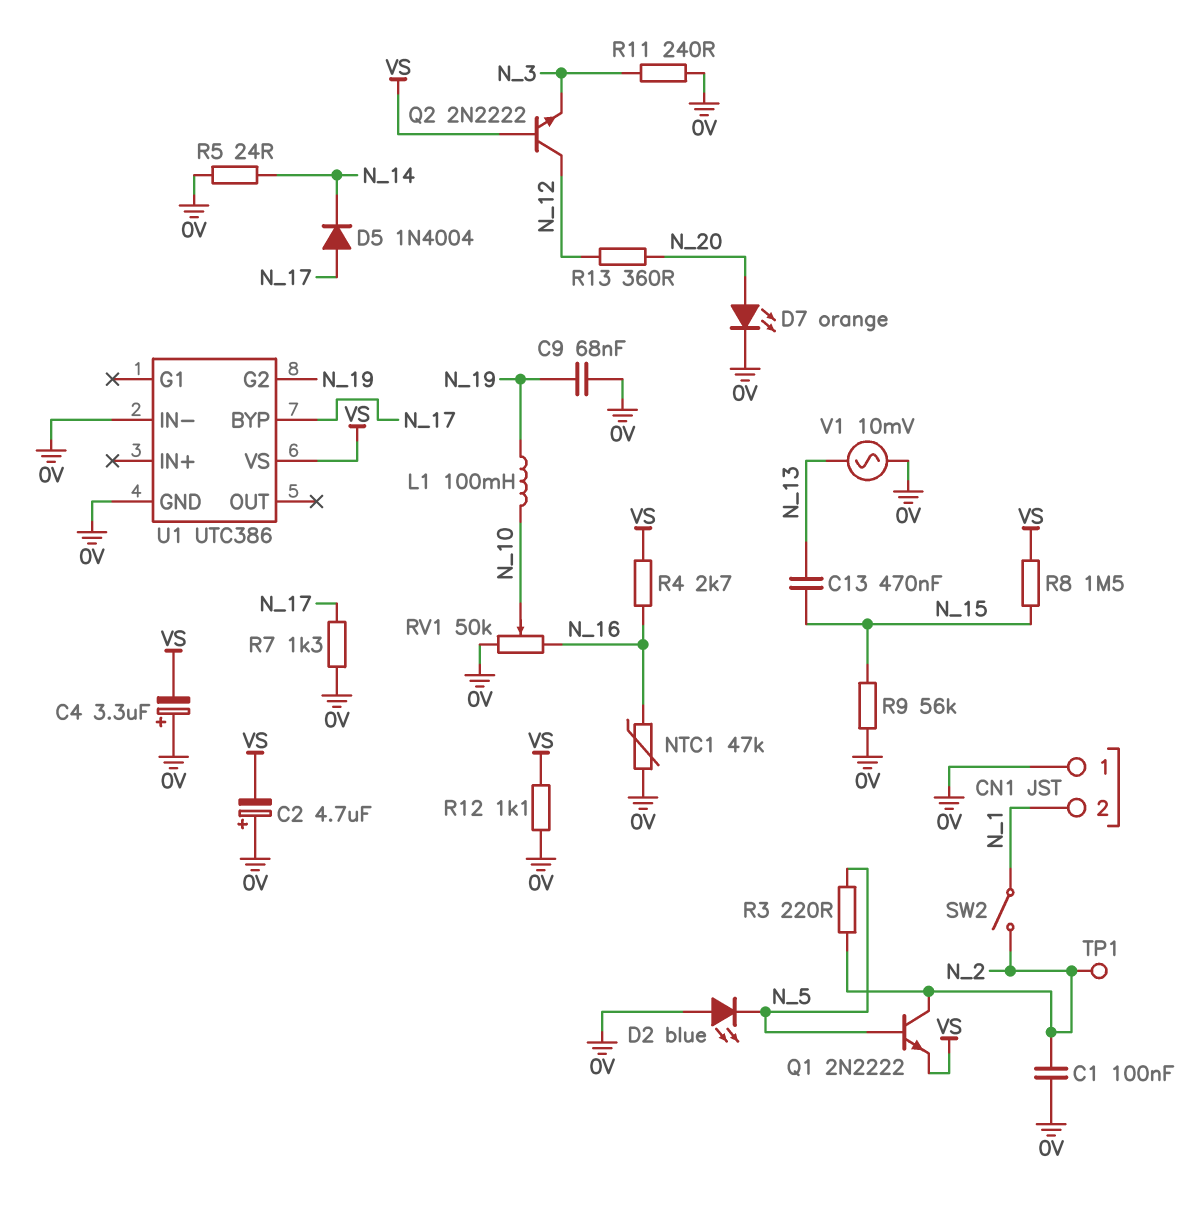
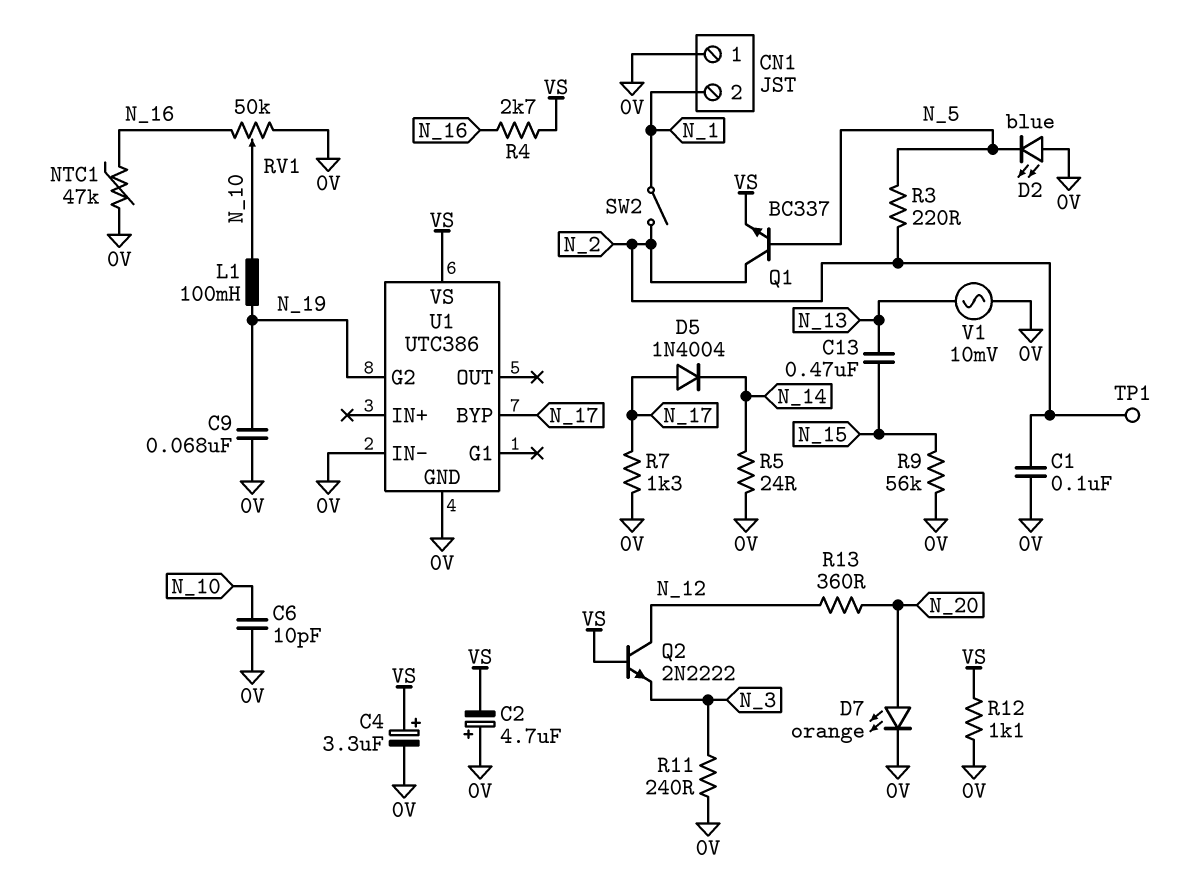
C4: 3.3uF (plus 0V, minus VS) -> 3.3uF (plus VS, minus 0V)
C6: none -> 10pF (0V, N_10)
Q1: NPN 2N2222 (B N_5, C N_2, E VS) -> NPN BC337 (B N_5, C N_2, E VS)
R8: 1.5M (N_15, VS) -> none

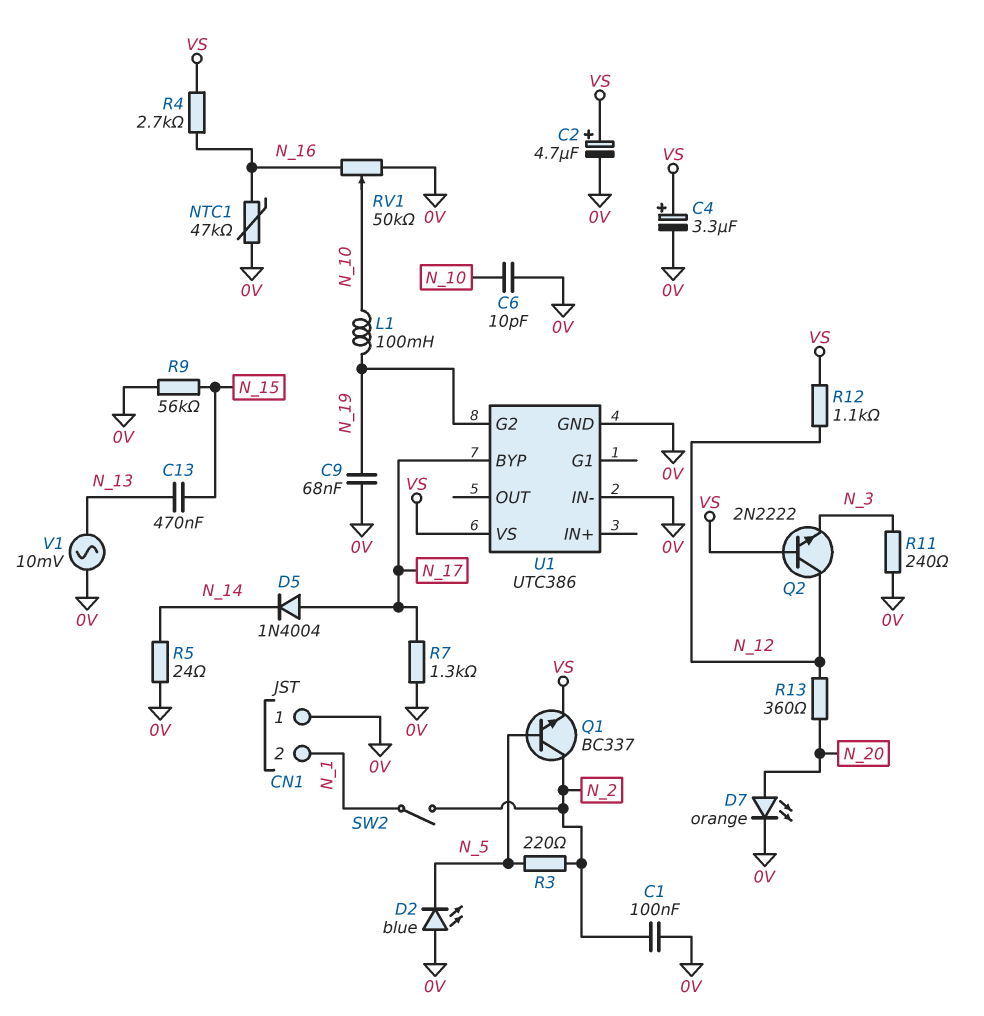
C2: 4.7uF (plus 0V, minus VS) -> 4.7uF (plus VS, minus 0V)
R12: 1.1k (0V, VS) -> 1.1k (N_12, VS)
TP1: test point (N_2) -> none

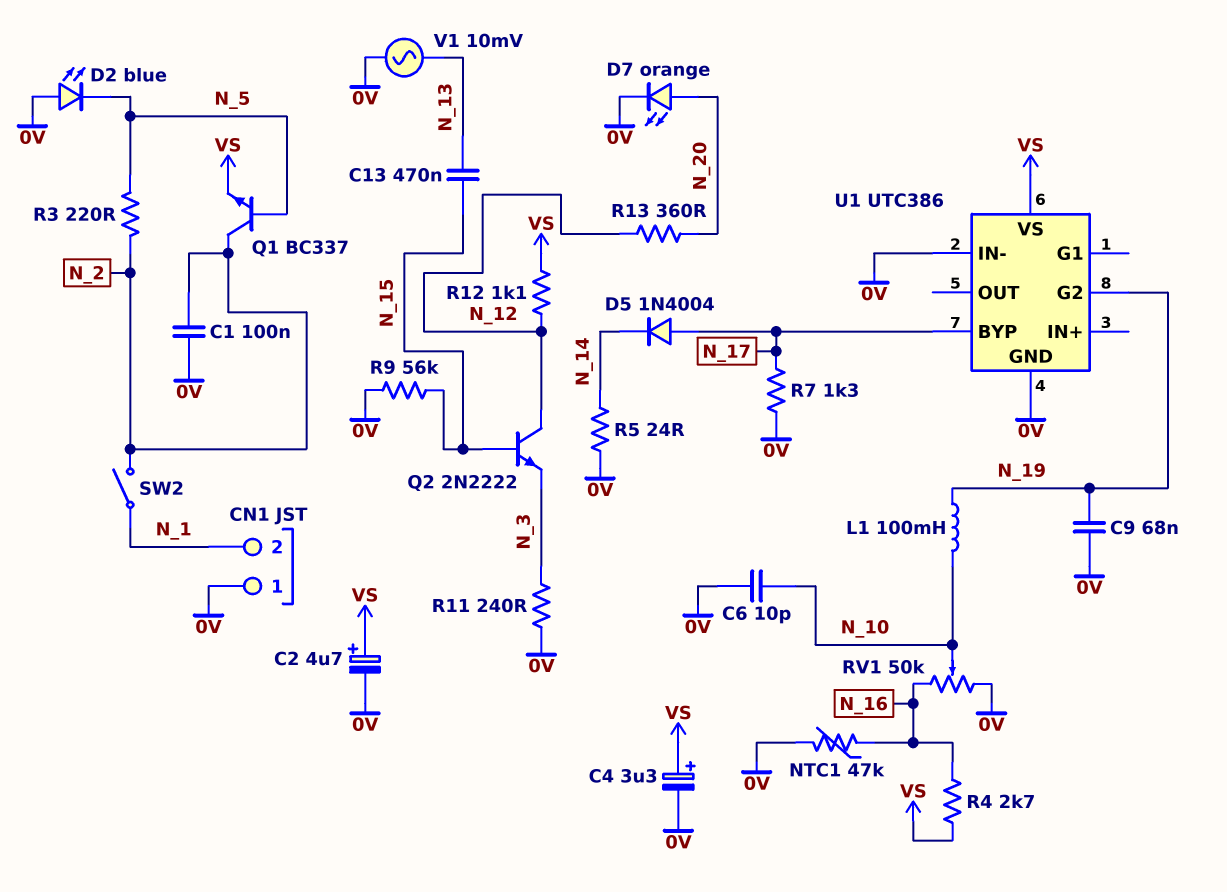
Q2: NPN 2N2222 (B VS, C N_12, E N_3) -> NPN 2N2222 (B N_15, C N_12, E N_3)

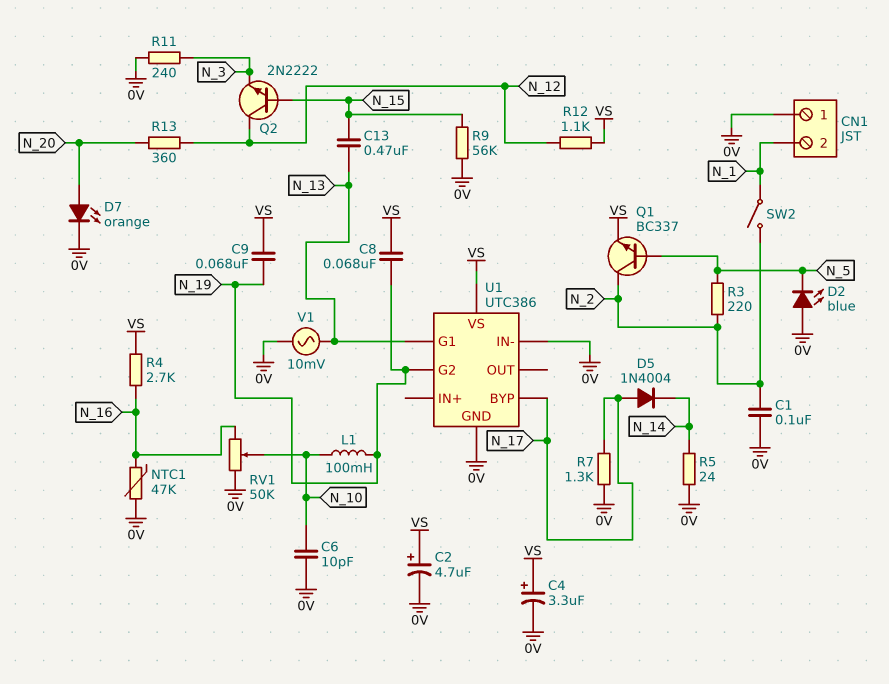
C8: none -> 68nF (N_19, VS)
C9: 68nF (0V, N_19) -> 68nF (N_19, VS)
U1 pin G1: none -> N_13

